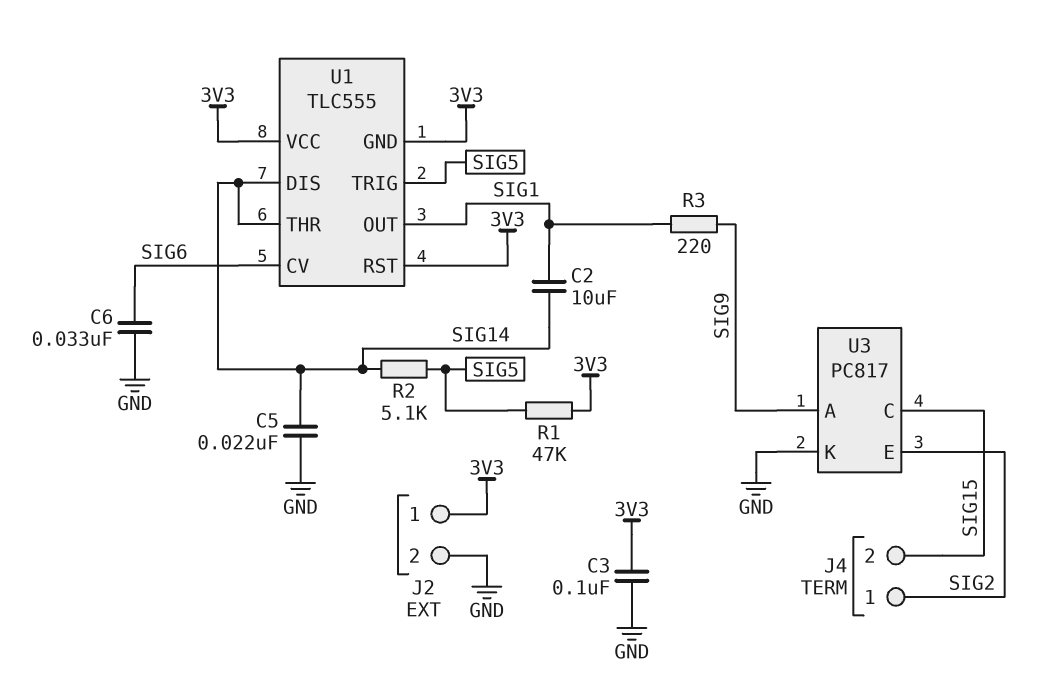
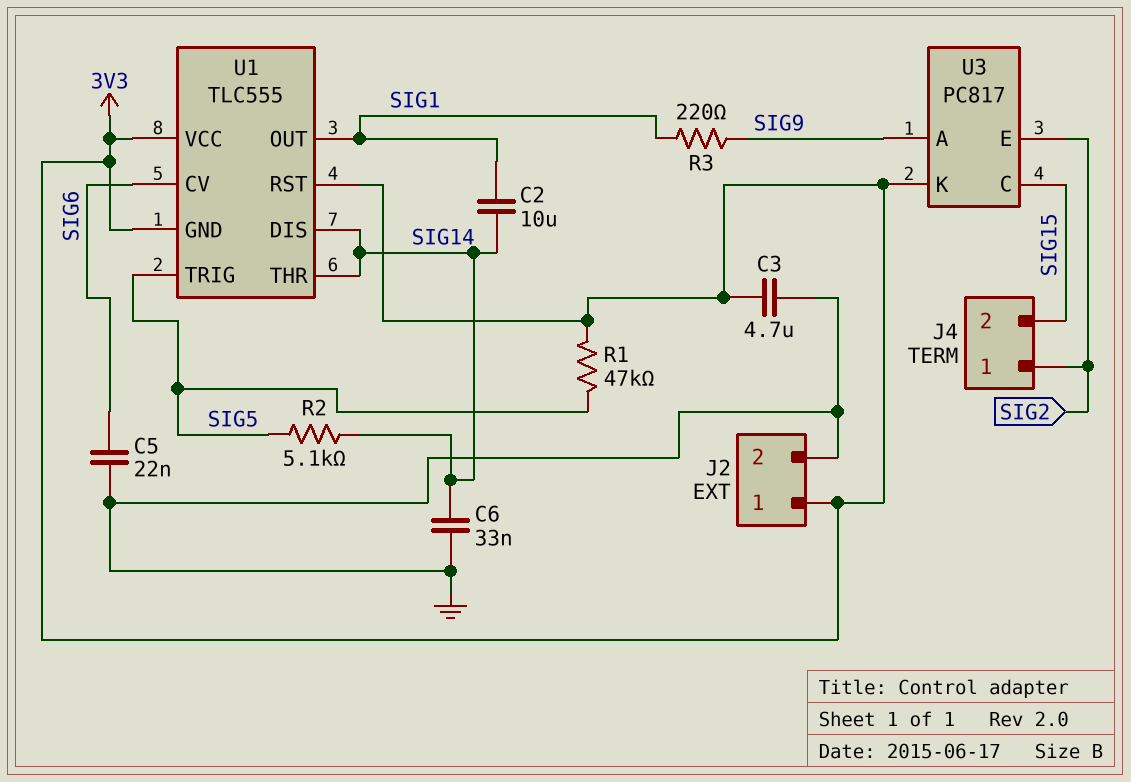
C3: 100nF (3V3, GND) -> 4.7uF (3V3, GND)
C5: 22nF (GND, SIG14) -> 22nF (GND, SIG6)
C6: 33nF (GND, SIG6) -> 33nF (GND, SIG14)
U3 pin K: GND -> 3V3

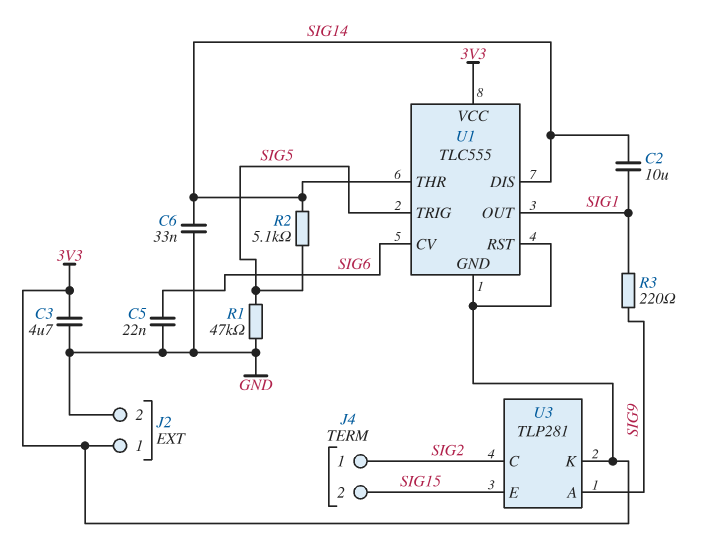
R1: 47k (3V3, SIG5) -> 47k (GND, SIG5)
U3: PC817 -> TLP281
U3 pin C: SIG15 -> SIG2
U3 pin E: SIG2 -> SIG15

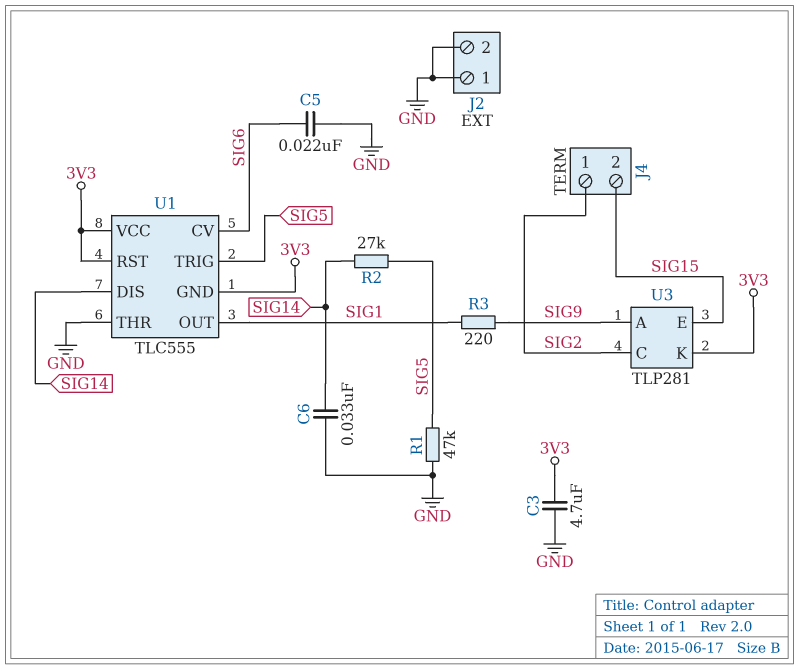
C2: 10uF (SIG1, SIG14) -> none
J2 pin 1: 3V3 -> GND
R2: 5.1k (SIG5, SIG14) -> 27k (SIG5, SIG14)
U1 pin THR: SIG14 -> GND

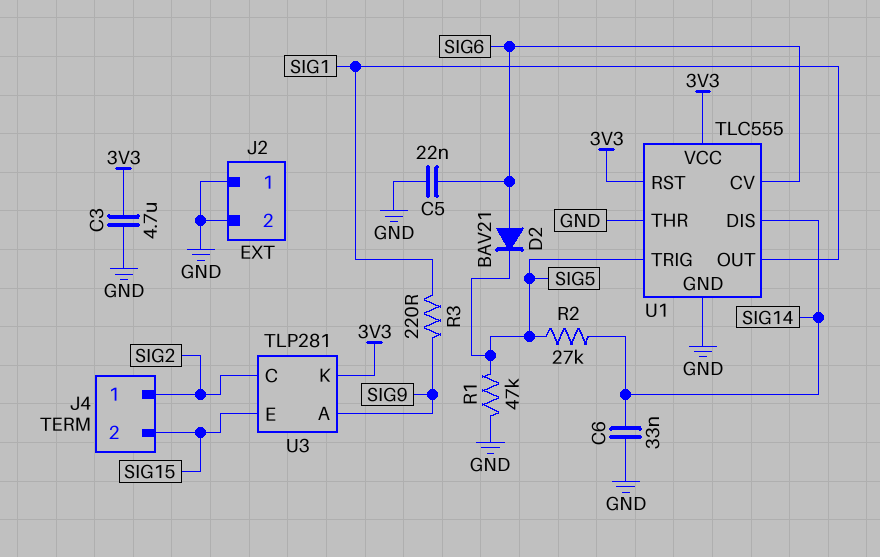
D2: none -> diode BAV21 (A SIG6, K SIG5)
U1 pin GND: 3V3 -> GND

